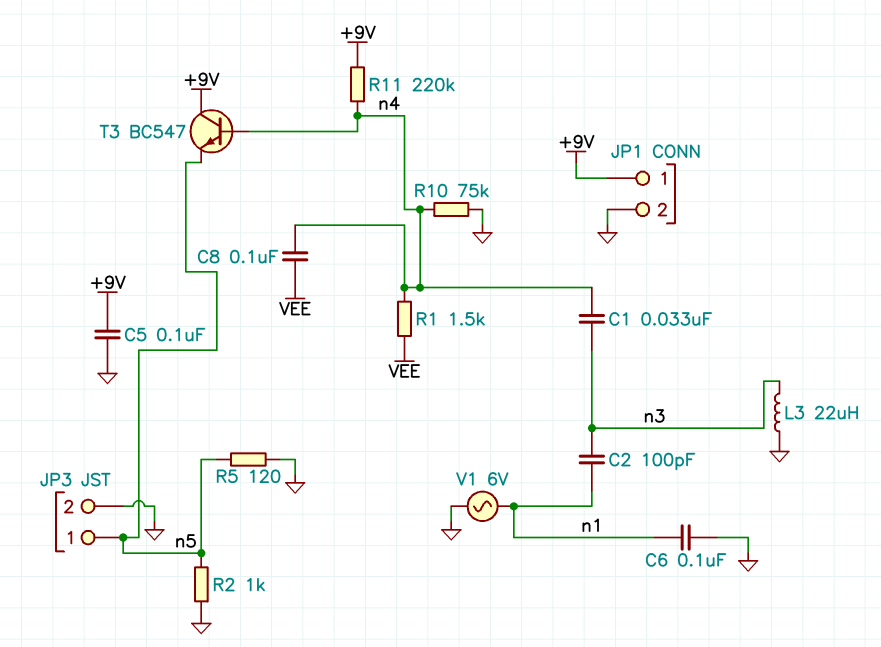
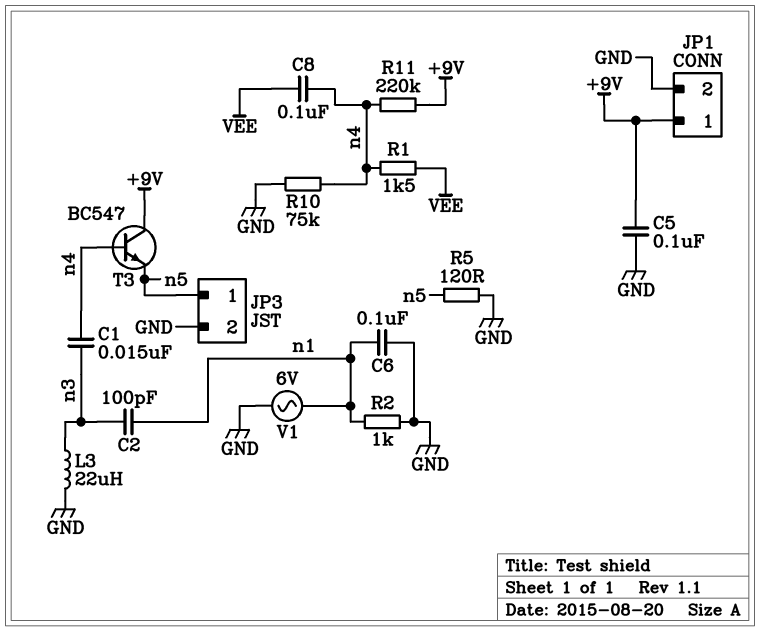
C1: 33nF (n3, n4) -> 15nF (n3, n4)
R2: 1k (GND, n5) -> 1k (GND, n1)

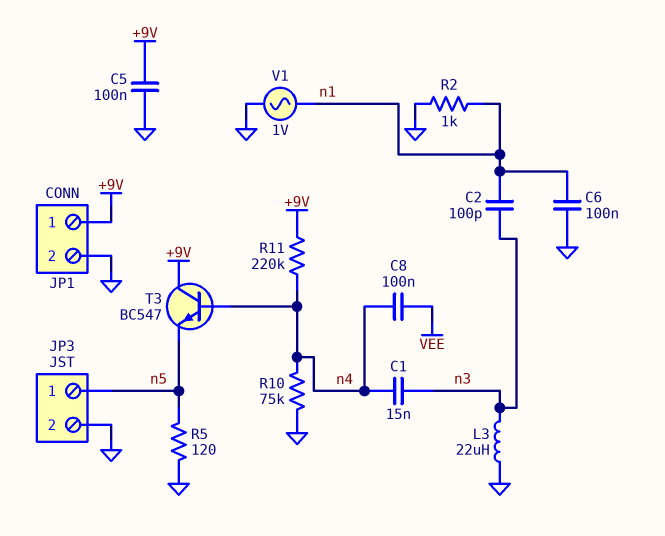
R1: 1.5k (VEE, n4) -> none
V1: AC 6V (GND, n1) -> AC 1V (GND, n1)

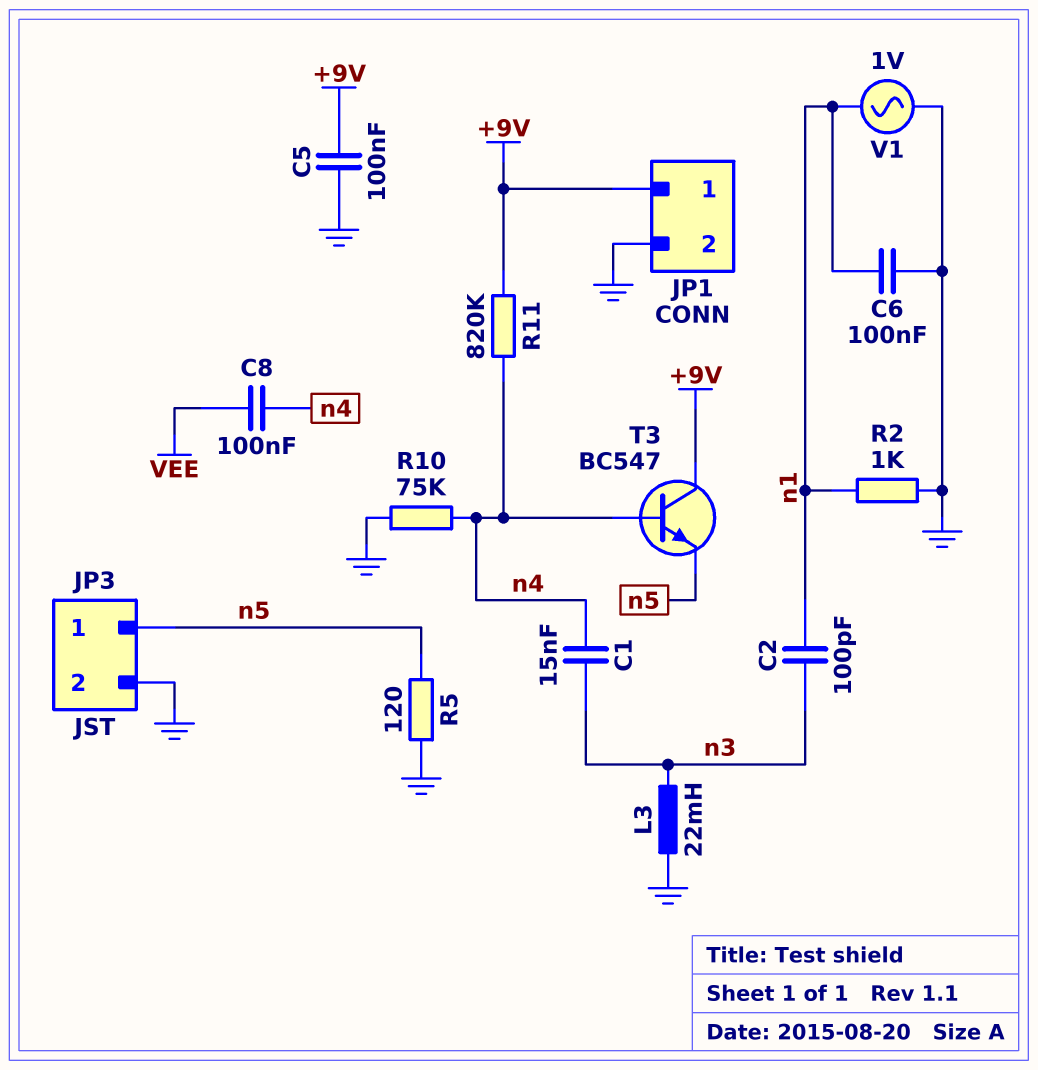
L3: 22uH (GND, n3) -> 22mH (GND, n3)
R11: 220k (+9V, n4) -> 820k (+9V, n4)

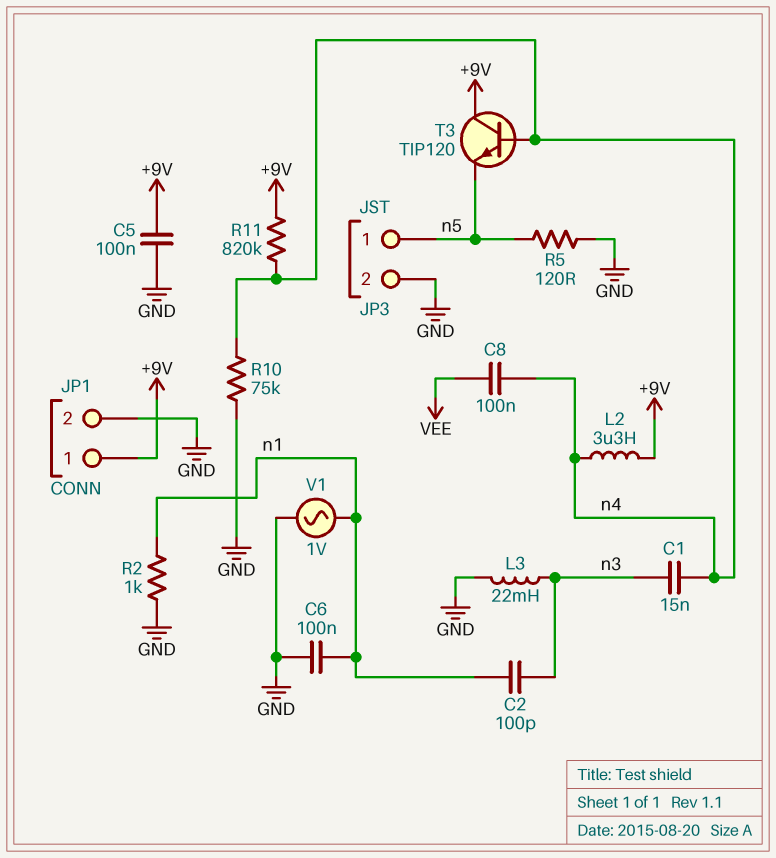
L2: none -> 3.3uH (+9V, n4)
T3: NPN BC547 (B n4, C +9V, E n5) -> NPN TIP120 (B n4, C +9V, E n5)

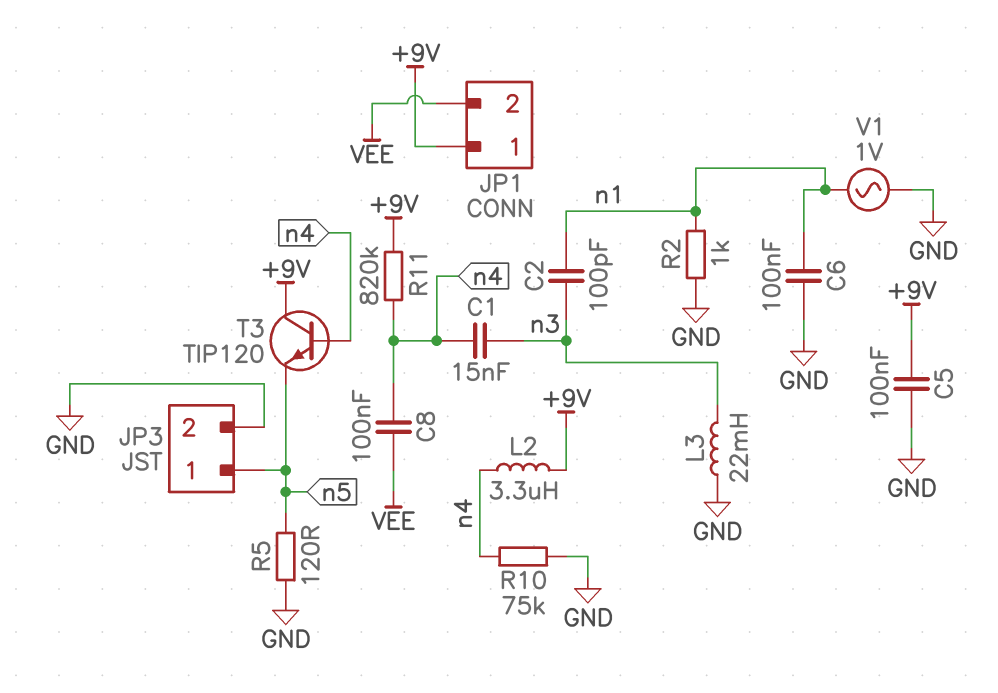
JP1 pin 2: GND -> VEE

